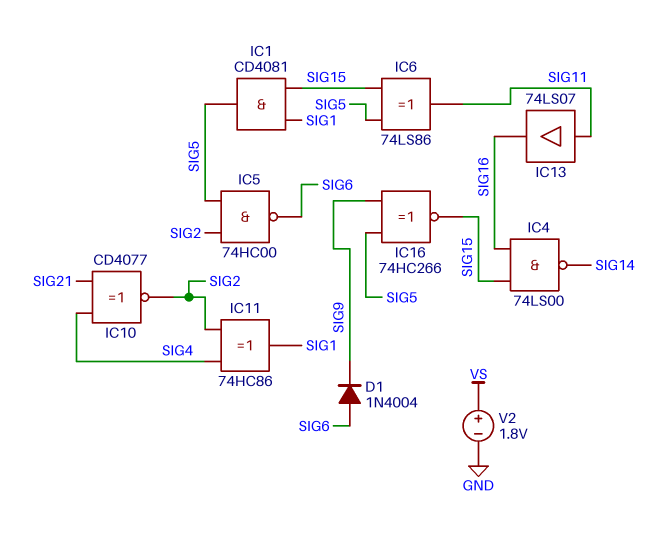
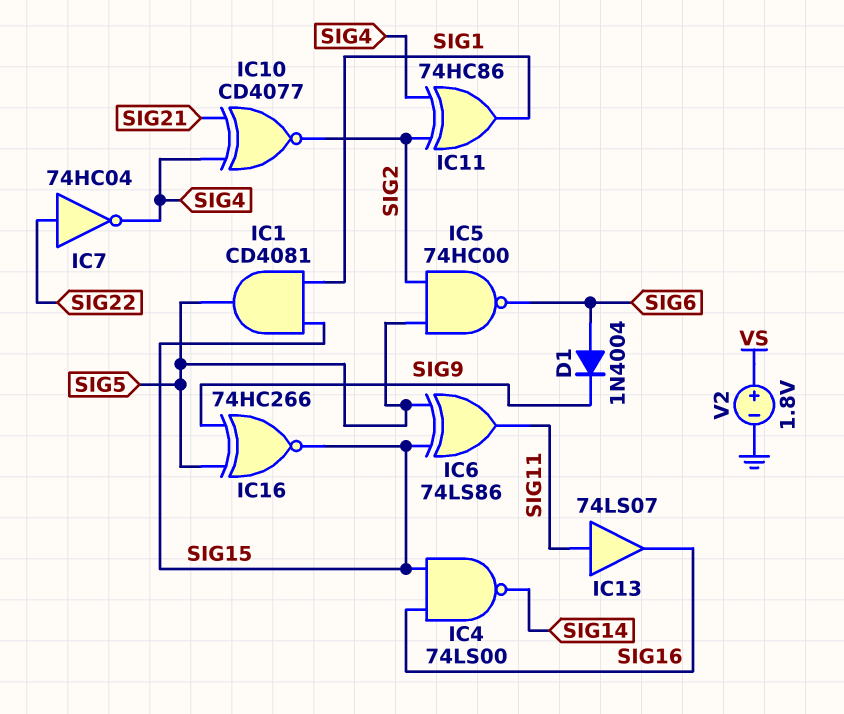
IC7: none -> NOT 74HC04 (in SIG22, out SIG4)

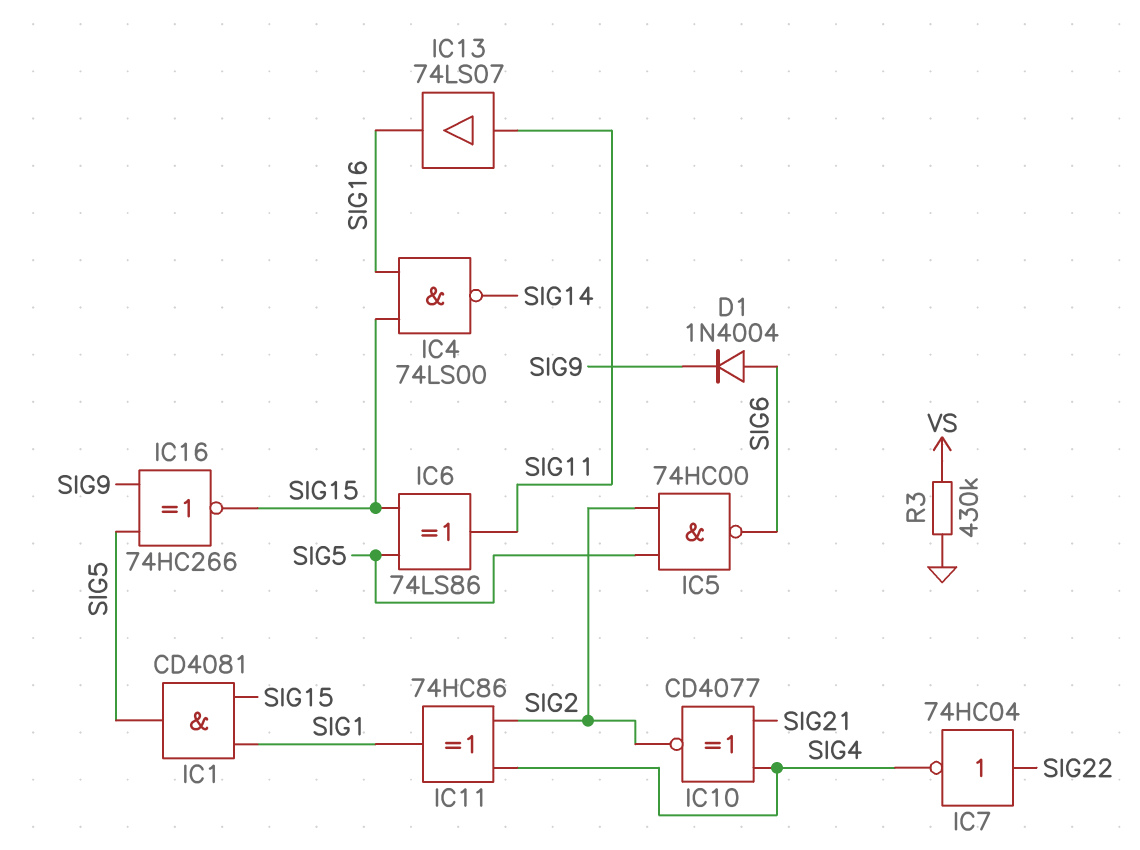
R3: none -> 430k (GND, VS)
V2: 1.8V (plus VS, minus GND) -> none

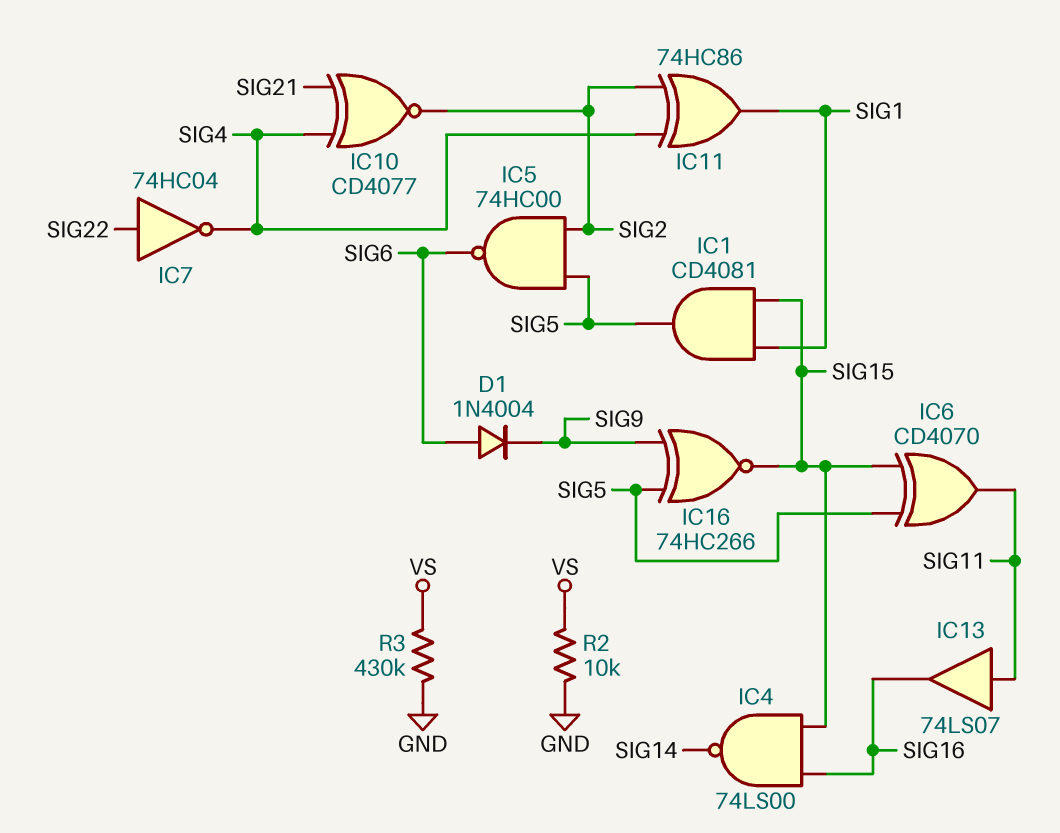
IC6: XOR 74LS86 (in SIG5, in SIG15, out SIG11) -> XOR CD4070 (in SIG5, in SIG15, out SIG11)
R2: none -> 10k (GND, VS)

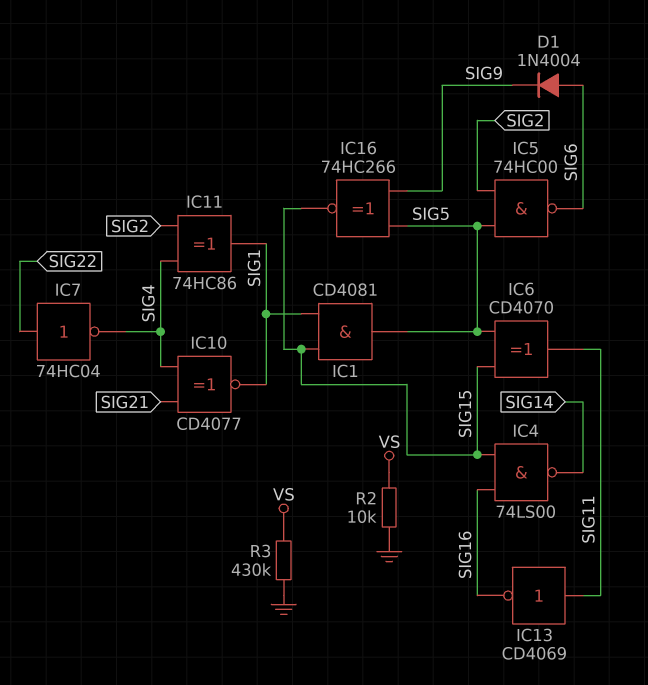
IC10: XNOR CD4077 (in SIG4, in SIG21, out SIG2) -> XNOR CD4077 (in SIG4, in SIG21, out SIG1)
IC13: buffer 74LS07 (in SIG11, out SIG16) -> NOT CD4069 (in SIG11, out SIG16)

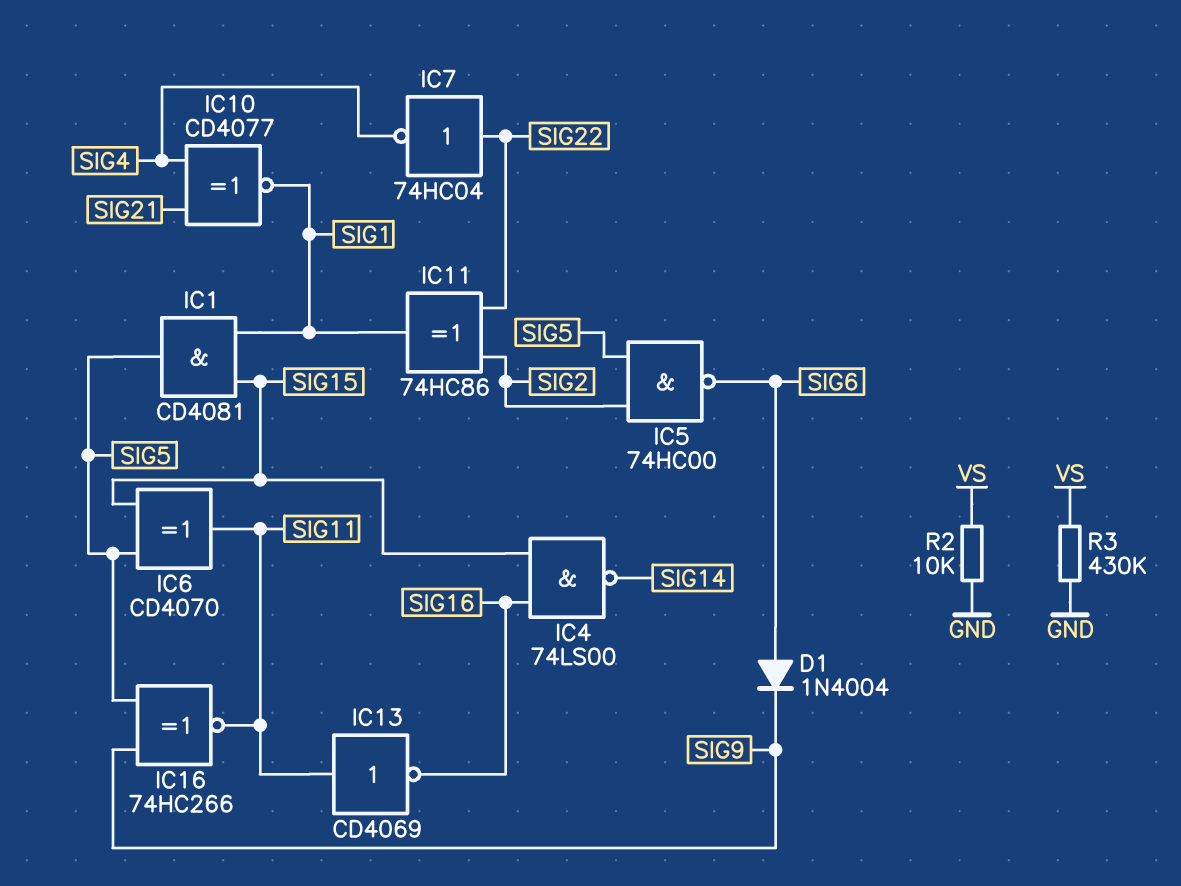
IC11: XOR 74HC86 (in SIG2, in SIG4, out SIG1) -> XOR 74HC86 (in SIG2, in SIG22, out SIG1)
IC16: XNOR 74HC266 (in SIG5, in SIG9, out SIG15) -> XNOR 74HC266 (in SIG5, in SIG9, out SIG11)

